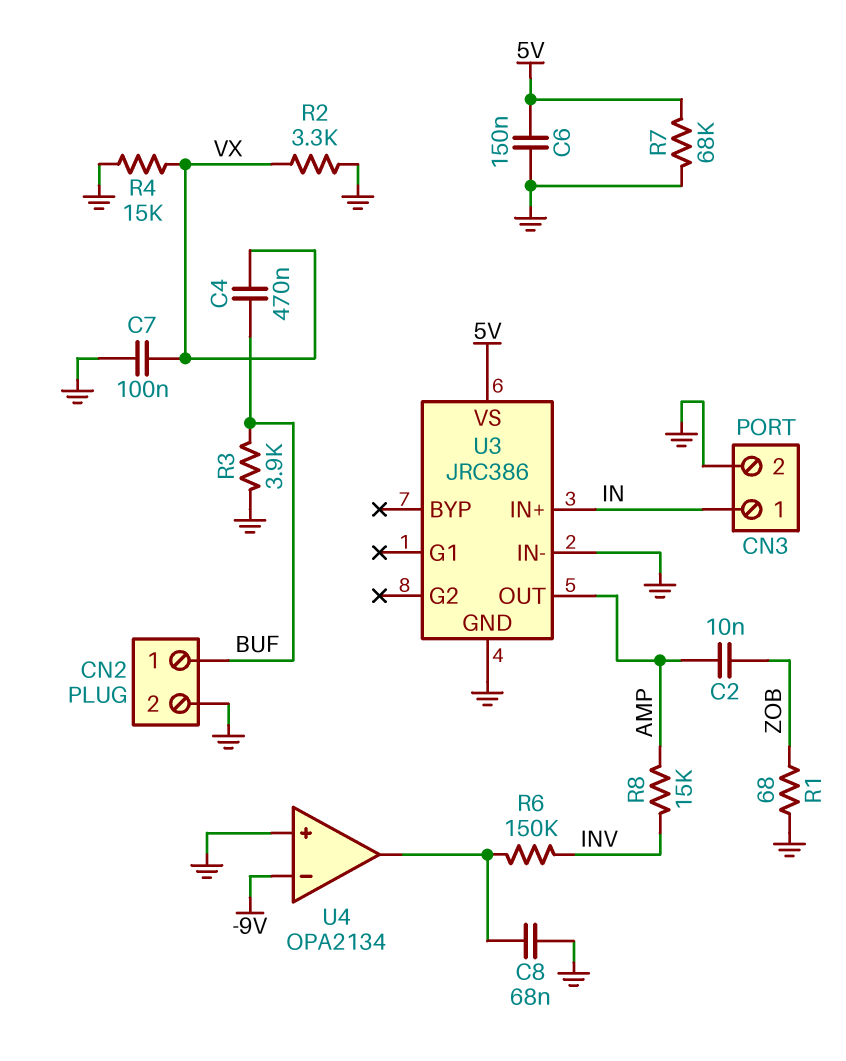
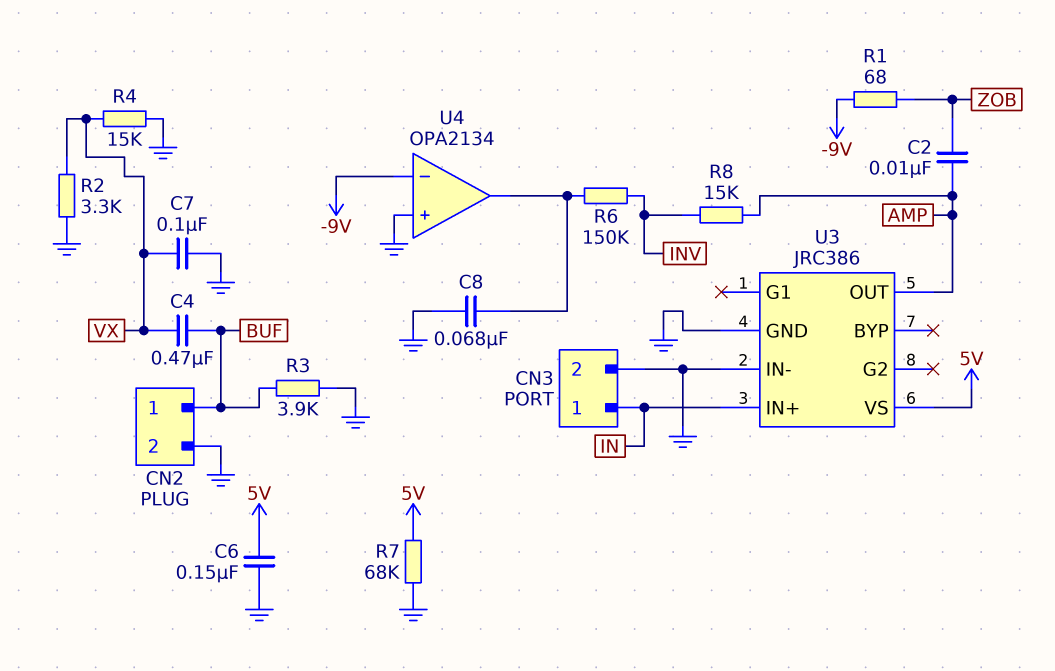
R1: 68 (GND, ZOB) -> 68 (-9V, ZOB)

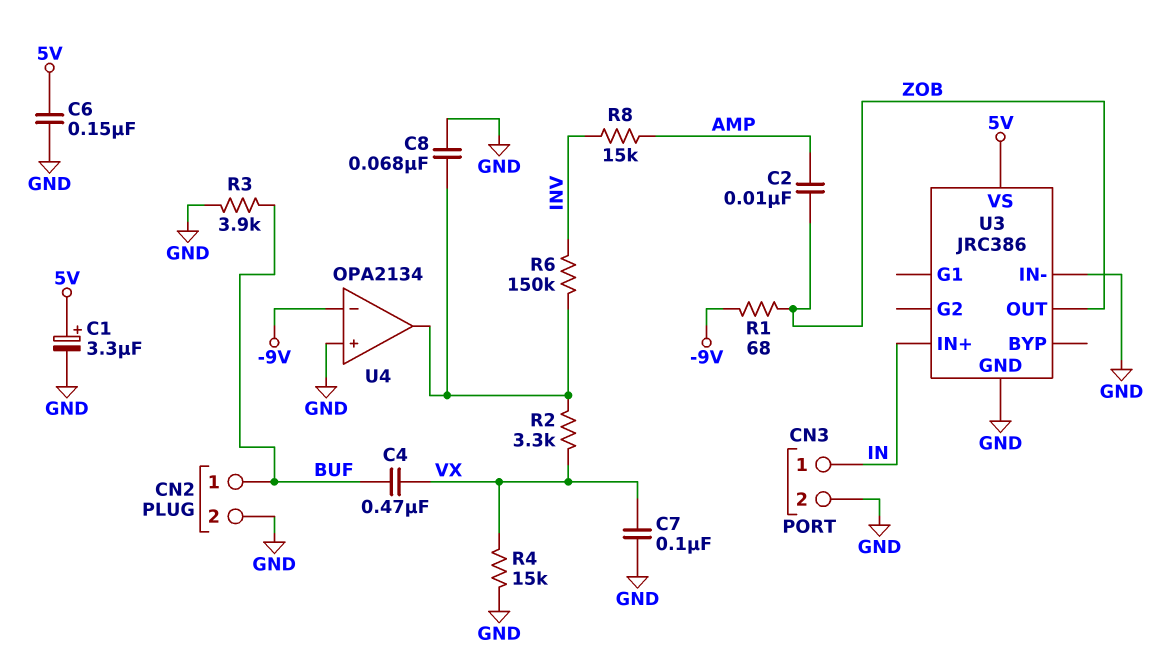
C1: none -> 3.3uF (plus 5V, minus GND)
R2: 3.3k (GND, VX) -> 3.3k (U4/out, VX)
R7: 68k (5V, GND) -> none
U3 pin OUT: AMP -> ZOB

